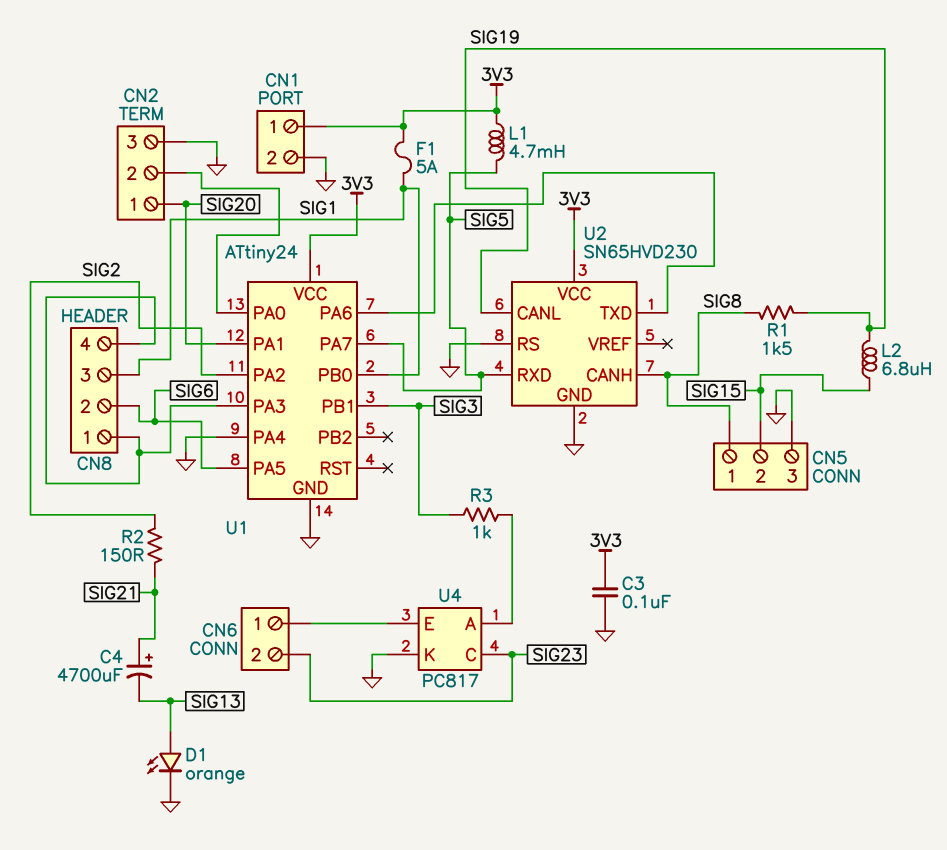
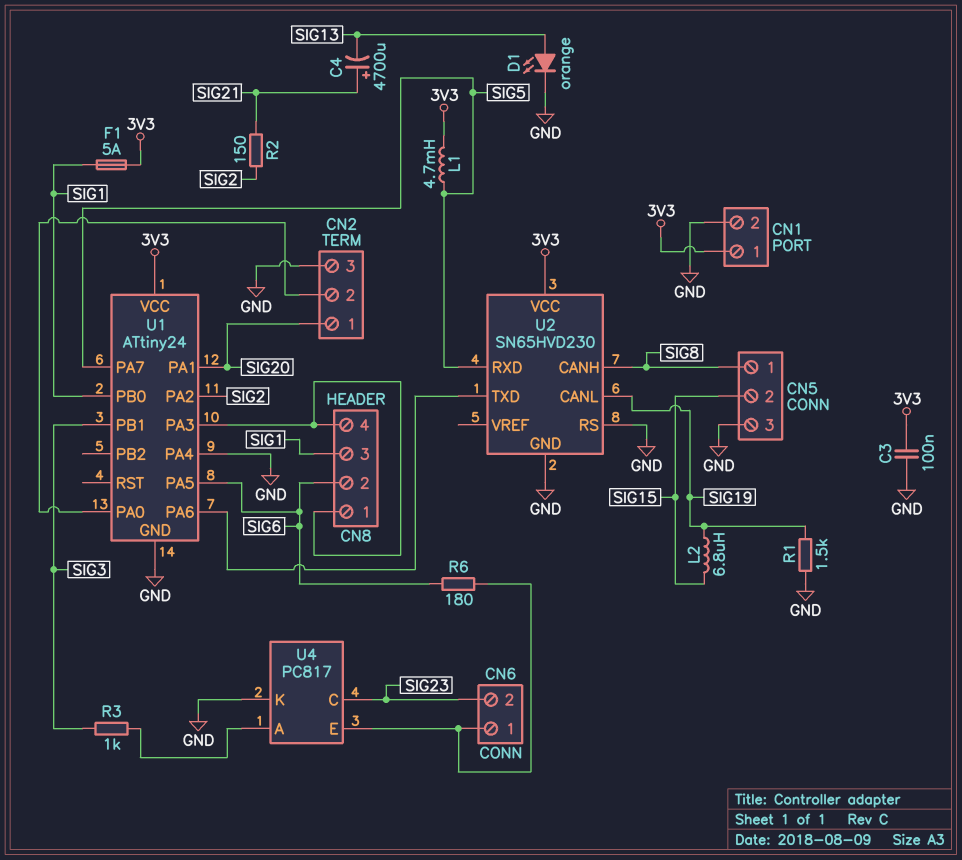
R1: 1.5k (SIG8, SIG19) -> 1.5k (GND, SIG19)
R6: none -> 180 (CN6/1, SIG6)

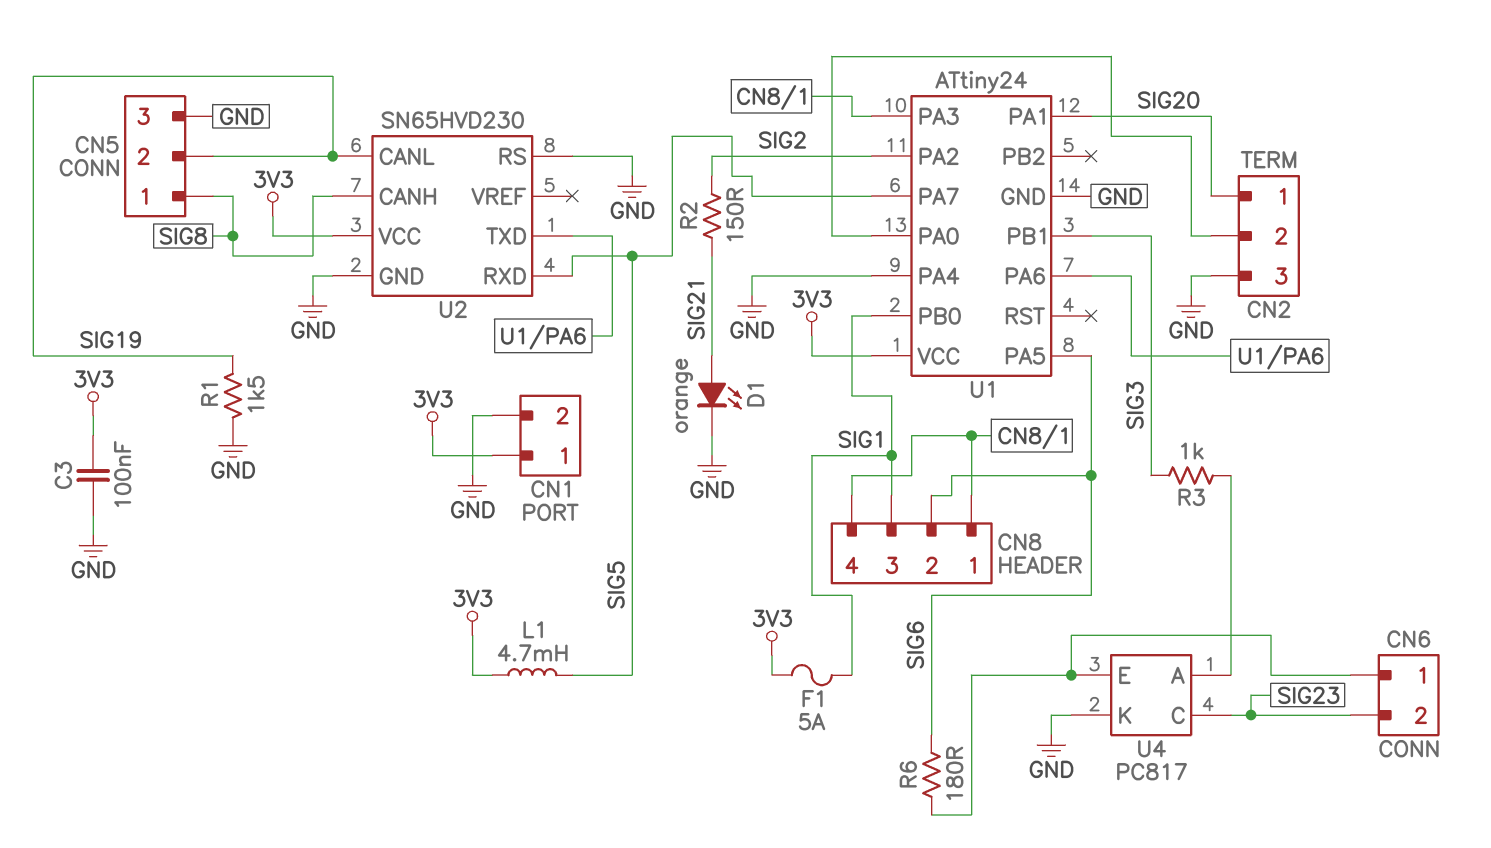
C4: 4700uF (plus SIG21, minus SIG13) -> none
CN5 pin 2: SIG15 -> SIG19
D1: LED orange (A SIG13, K GND) -> LED orange (A SIG21, K GND)
L2: 6.8uH (SIG15, SIG19) -> none

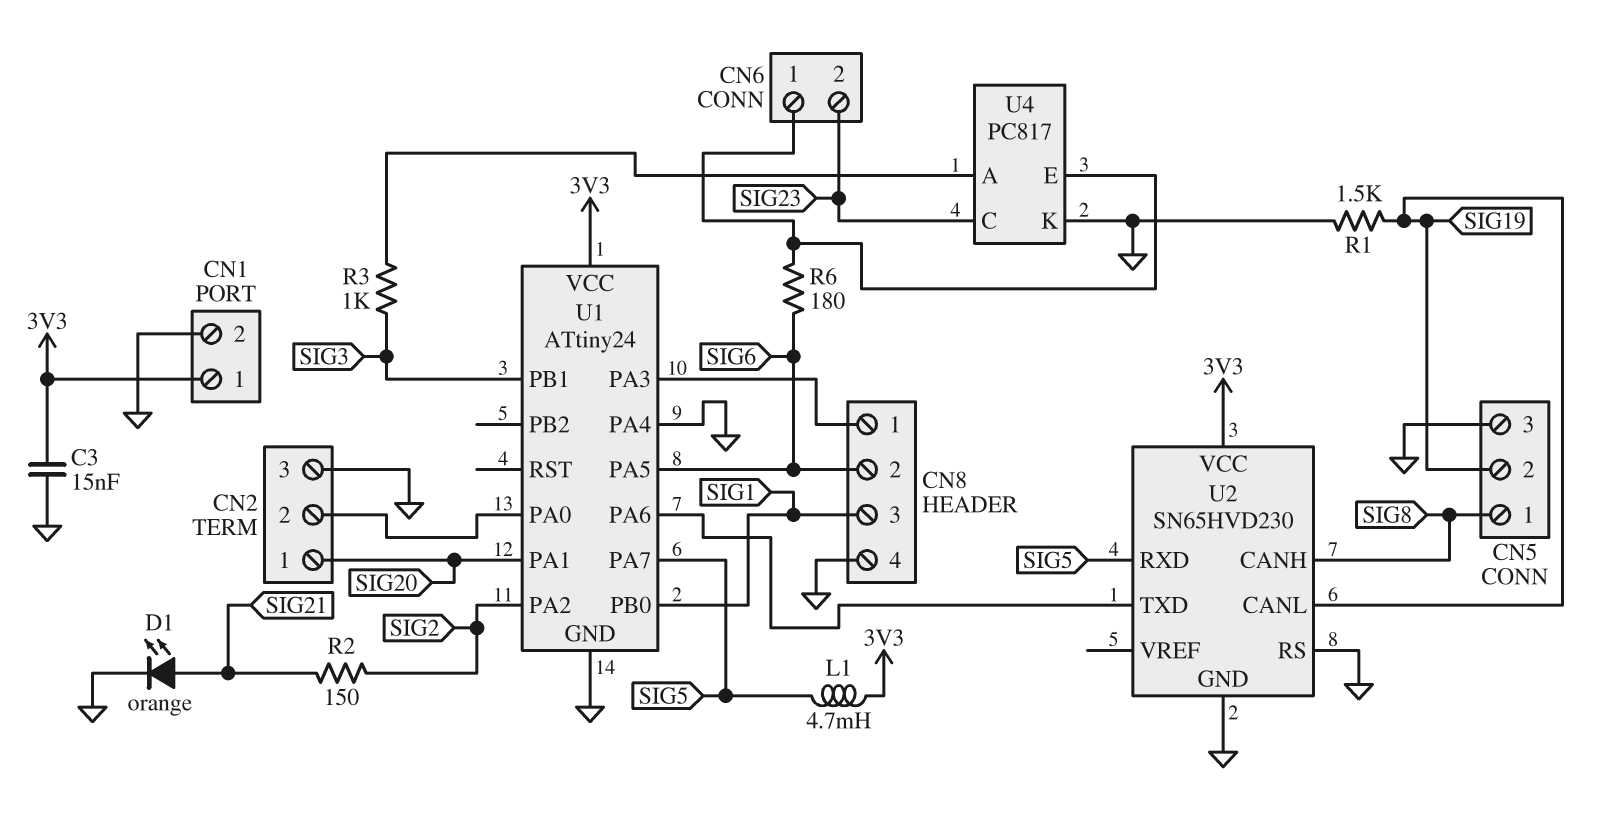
C3: 100nF (3V3, GND) -> 15nF (3V3, GND)
CN8 pin 4: CN8/1 -> GND
F1: 5A (3V3, SIG1) -> none

